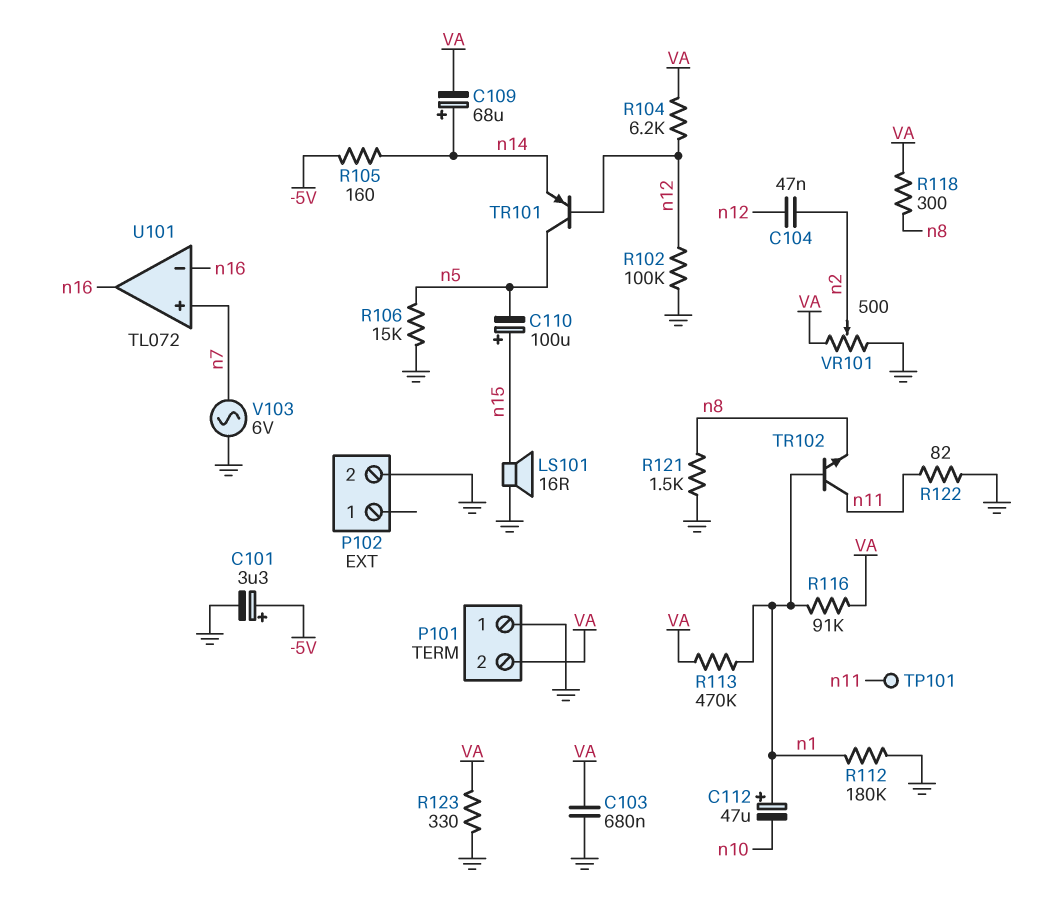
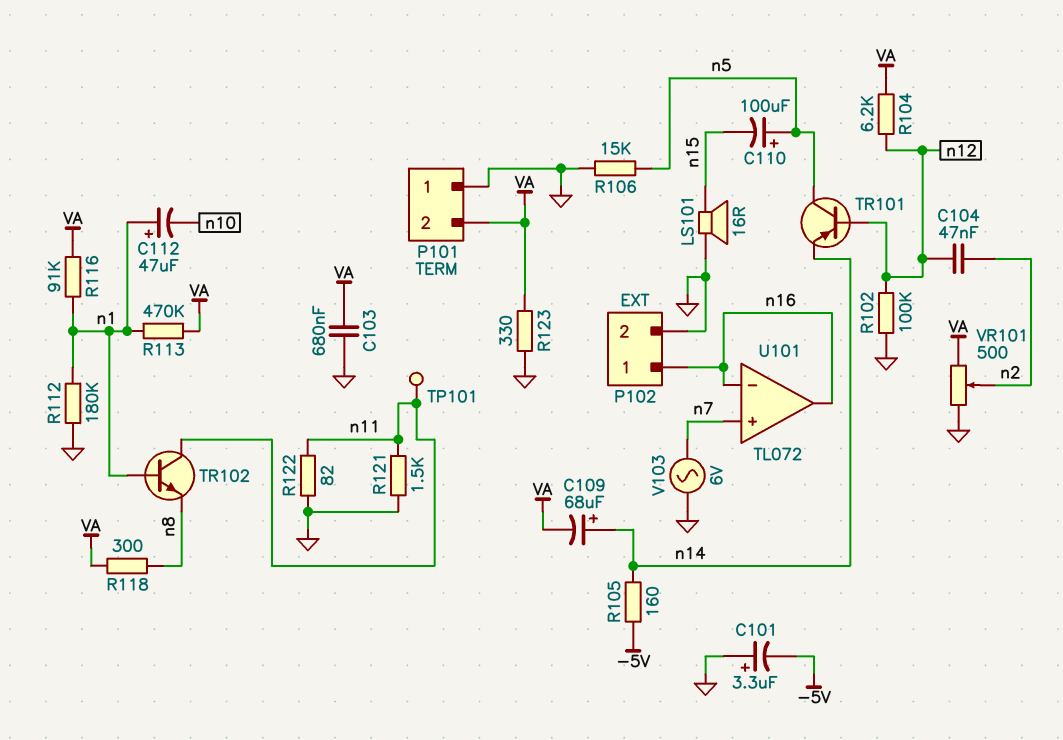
C101: 3.3uF (plus -5V, minus GND) -> 3.3uF (plus GND, minus -5V)
C110: 100uF (plus n15, minus n5) -> 100uF (plus n5, minus n15)
P102 pin 1: none -> n16
R121: 1.5k (GND, n8) -> 1.5k (GND, n11)

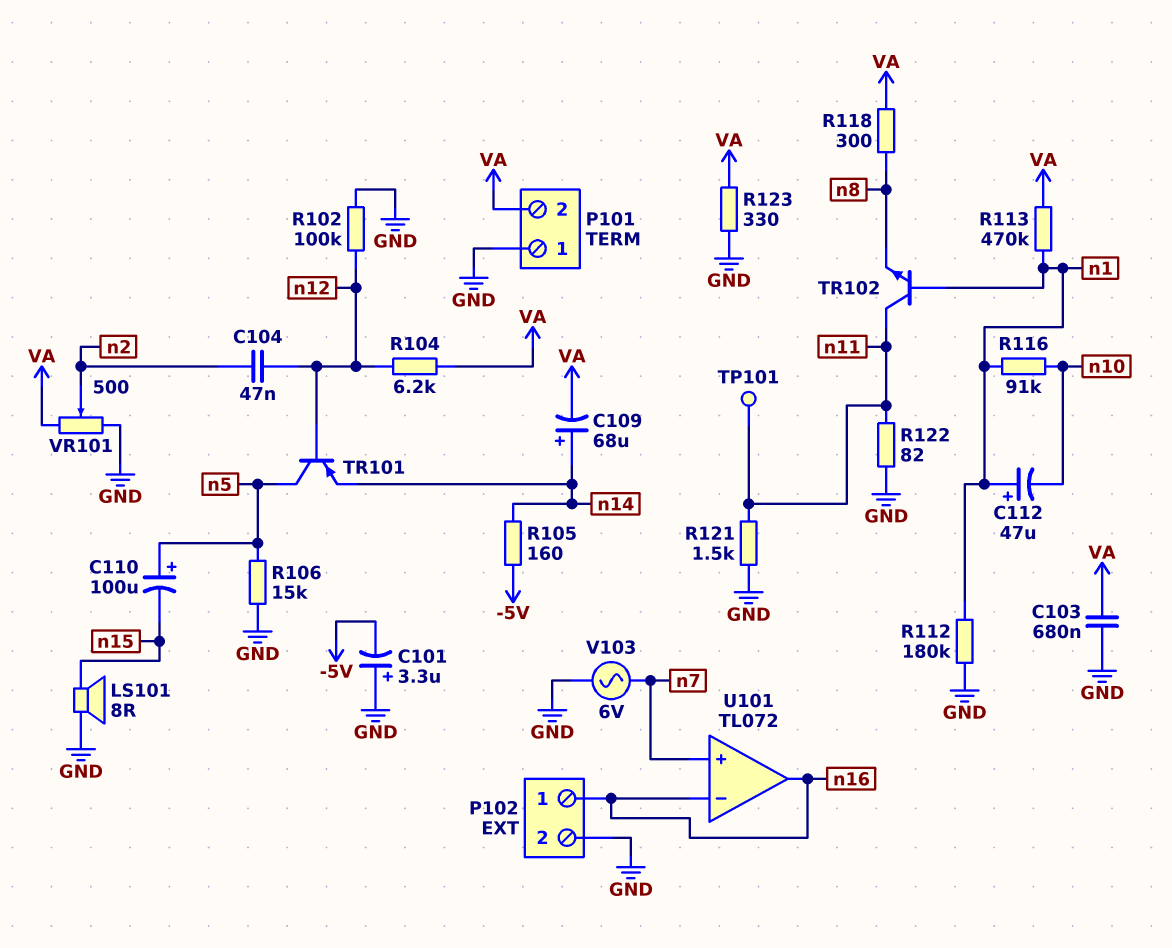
LS101: speaker 16R (GND, n15) -> speaker 8R (GND, n15)
R116: 91k (VA, n1) -> 91k (n1, n10)

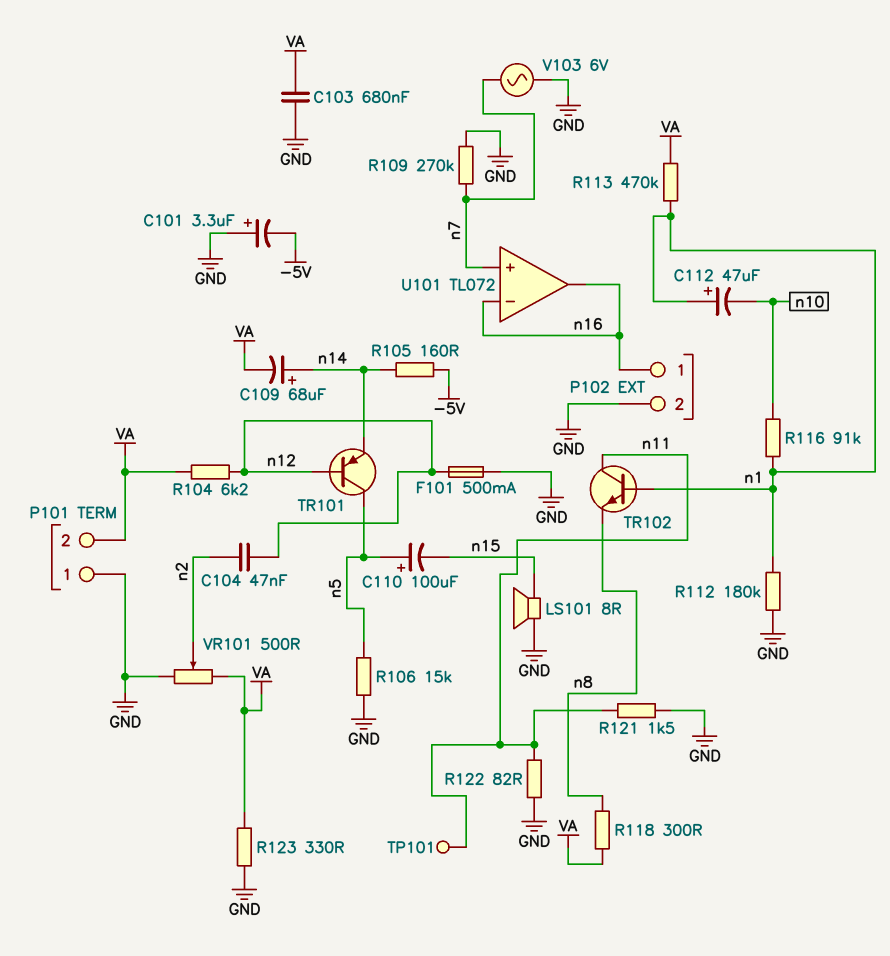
F101: none -> 500mA (GND, n12)
R102: 100k (GND, n12) -> none
R109: none -> 270k (GND, n7)

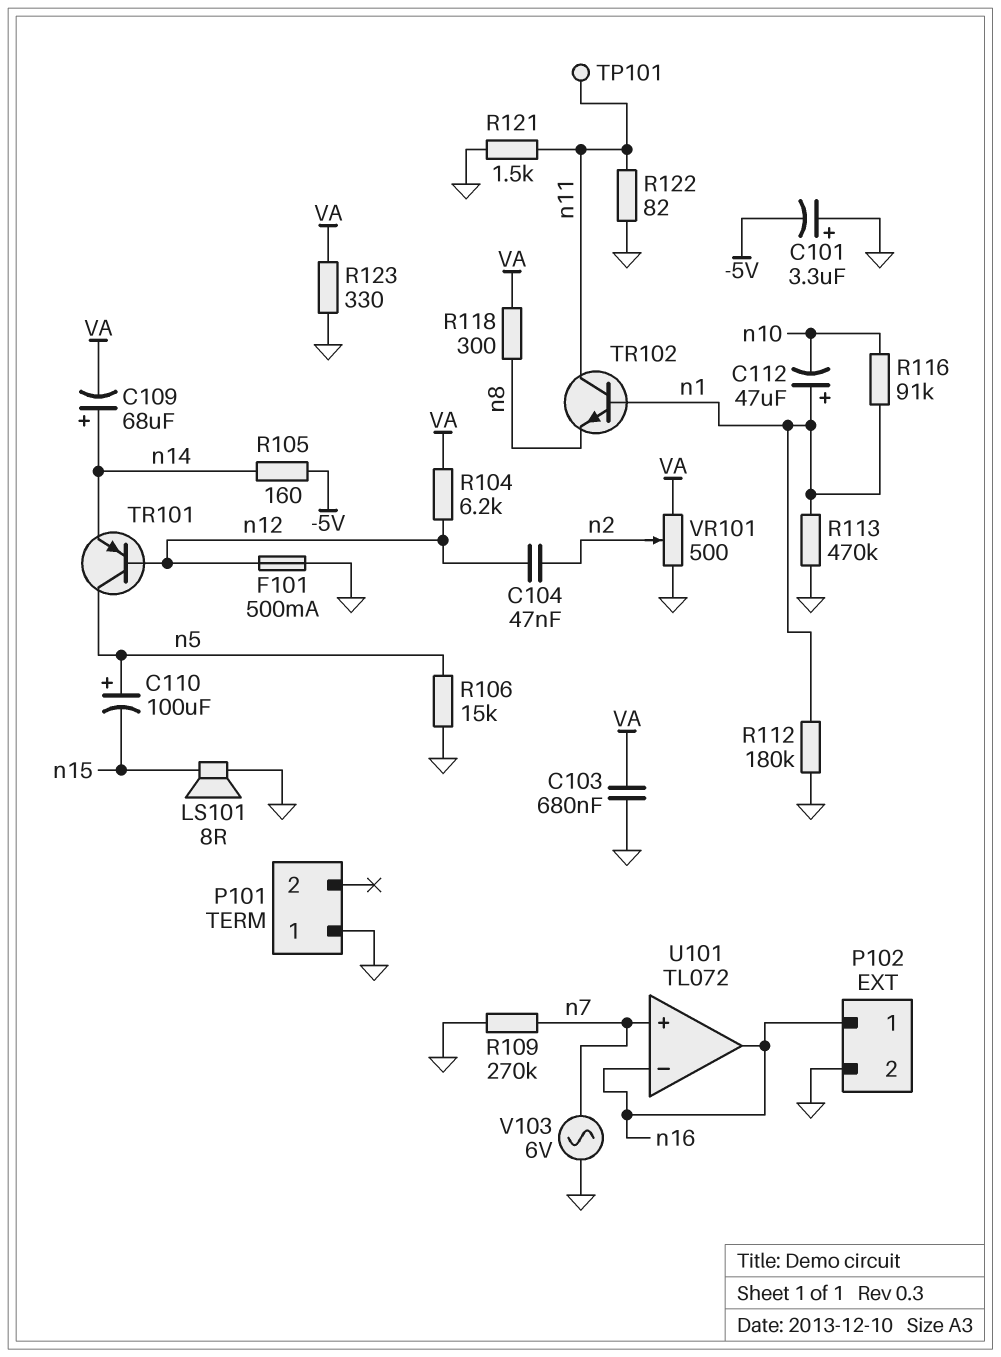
P101 pin 2: VA -> none
R113: 470k (VA, n1) -> 470k (GND, n1)

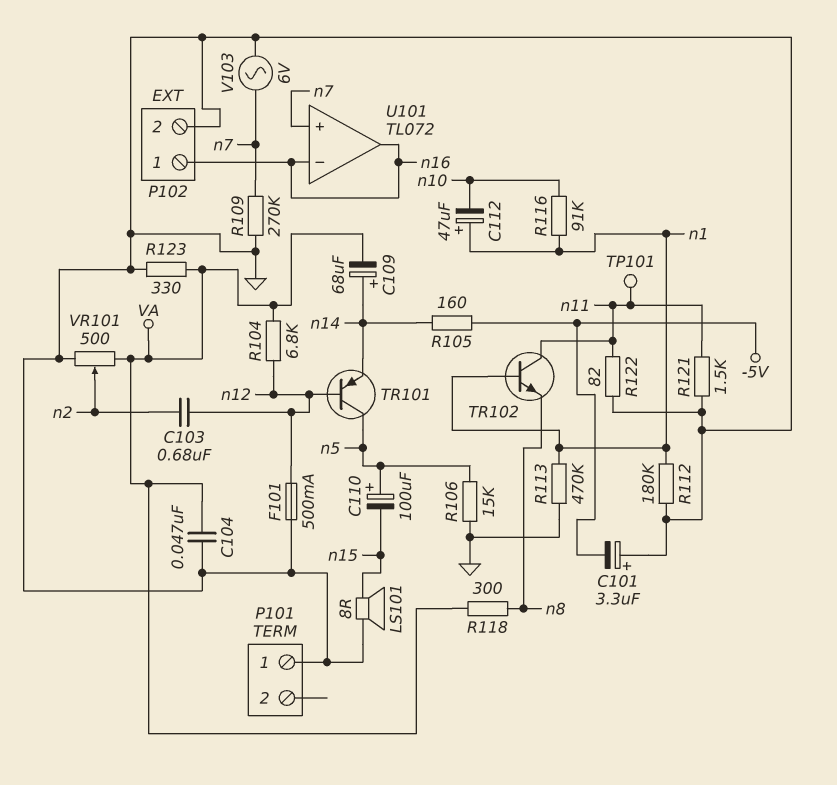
C103: 680nF (GND, VA) -> 680nF (n2, n12)
C104: 47nF (n2, n12) -> 47nF (GND, VA)
R104: 6.2k (VA, n12) -> 6.8k (VA, n12)

